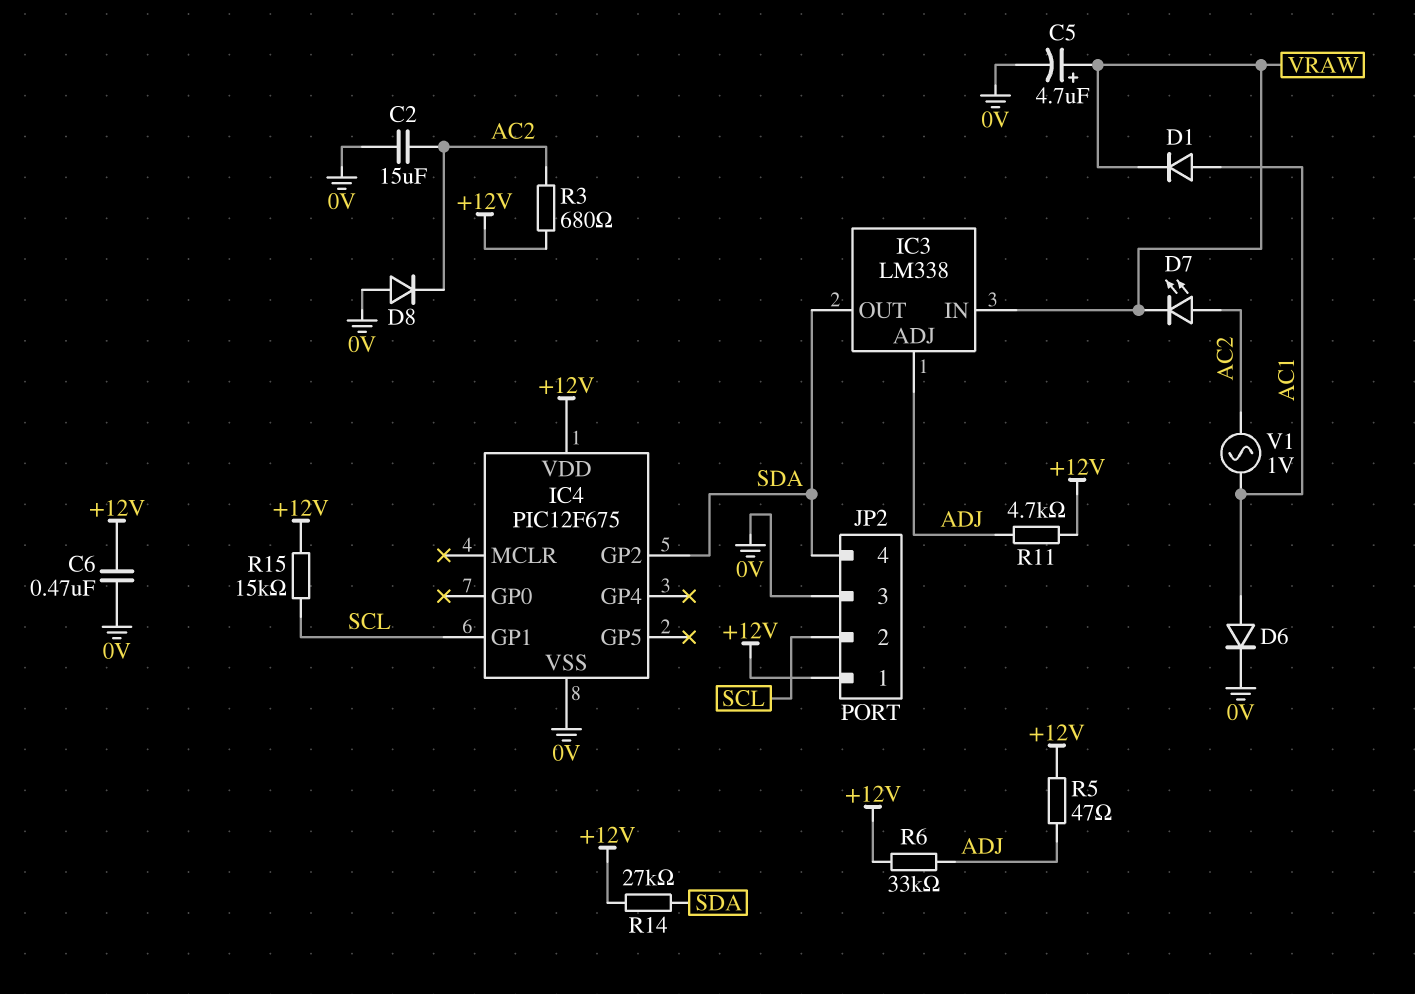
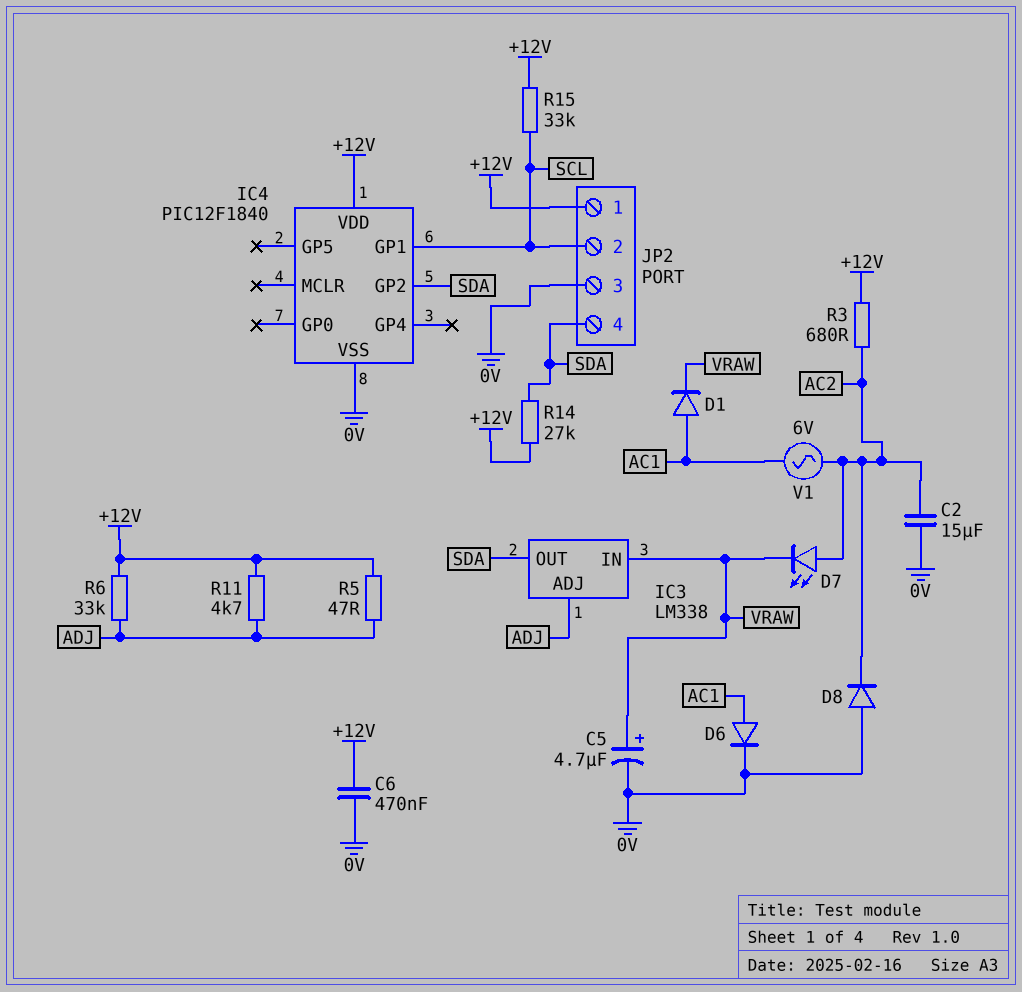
IC4: PIC12F675 -> PIC12F1840
R15: 15k (+12V, SCL) -> 33k (+12V, SCL)
V1: AC 1V (AC1, AC2) -> AC 6V (AC1, AC2)

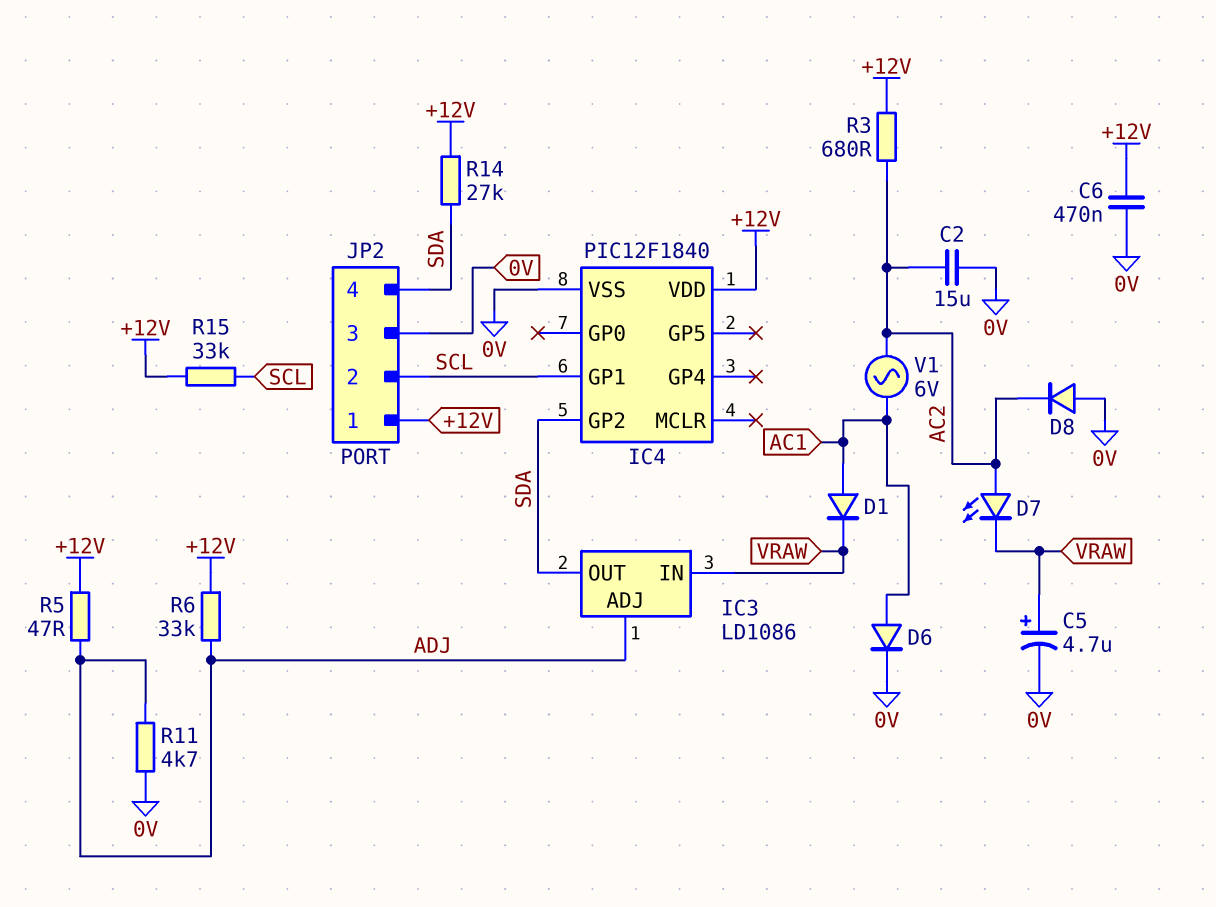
IC3: LM338 -> LD1086
R11: 4.7k (+12V, ADJ) -> 4.7k (0V, ADJ)

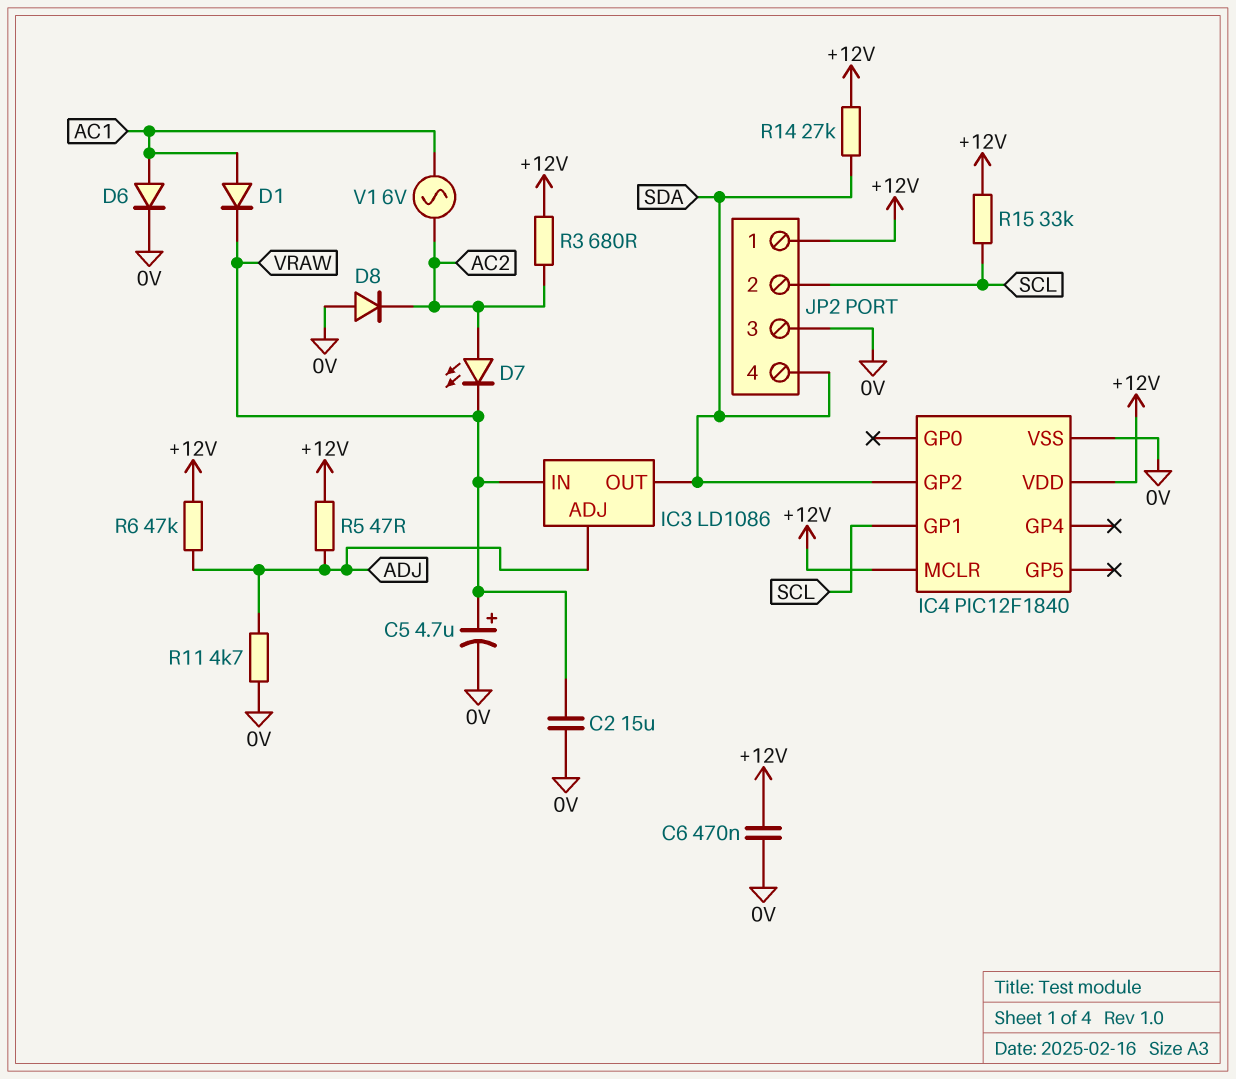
C2: 15uF (0V, AC2) -> 15uF (0V, VRAW)
IC4 pin MCLR: none -> +12V
R6: 33k (+12V, ADJ) -> 47k (+12V, ADJ)

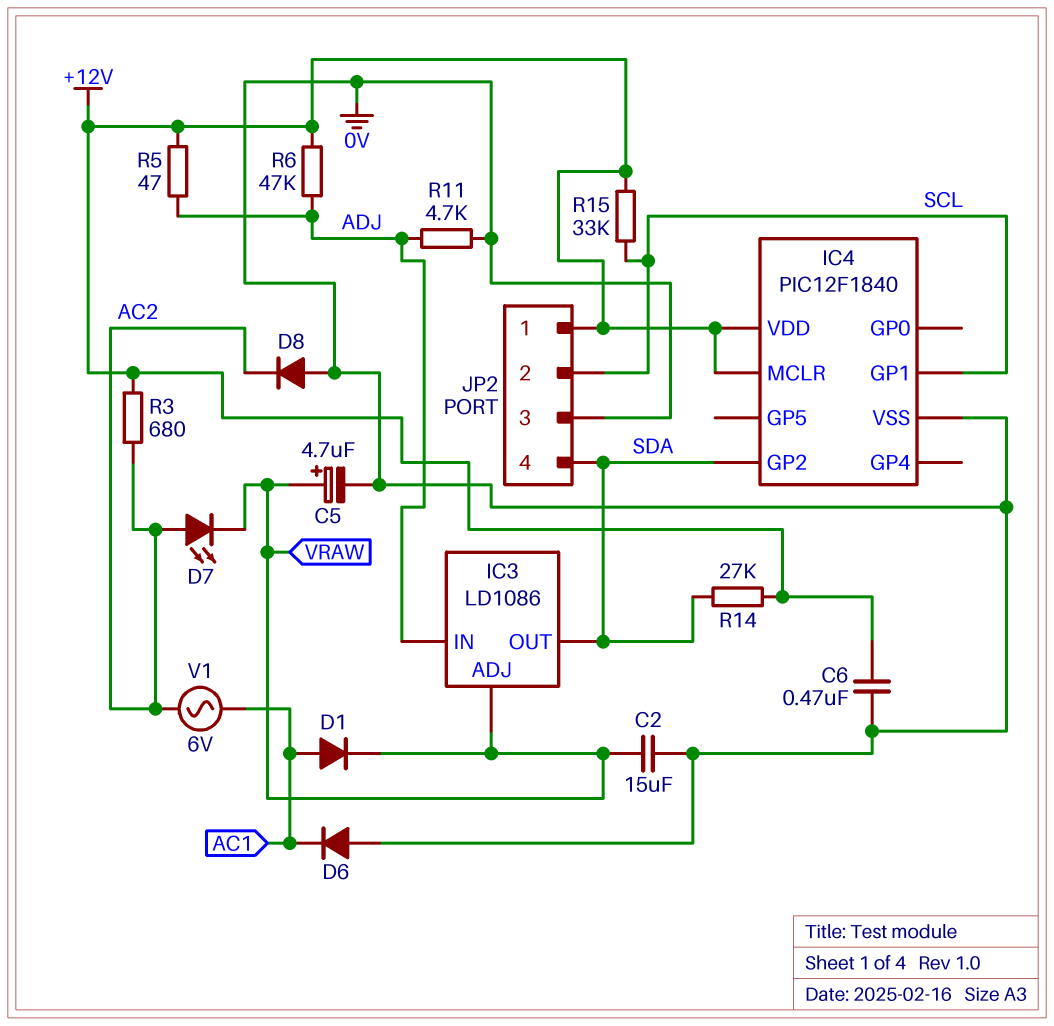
D6: diode (A AC1, K 0V) -> diode (A 0V, K AC1)
IC3 pin ADJ: ADJ -> VRAW
IC3 pin IN: VRAW -> ADJ

